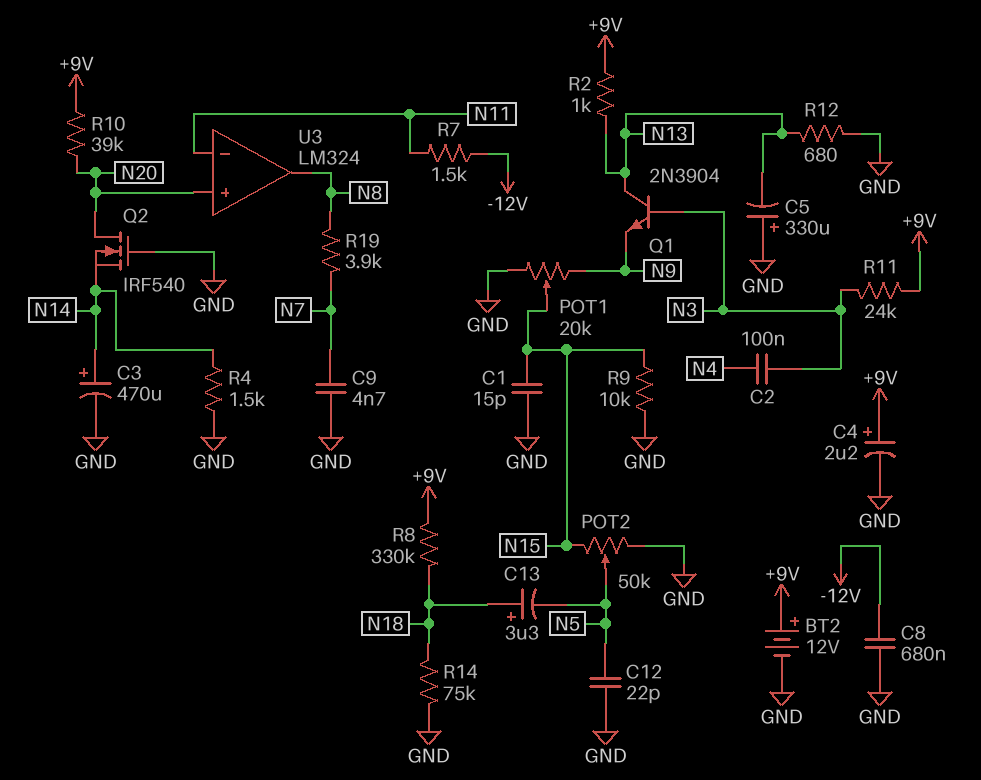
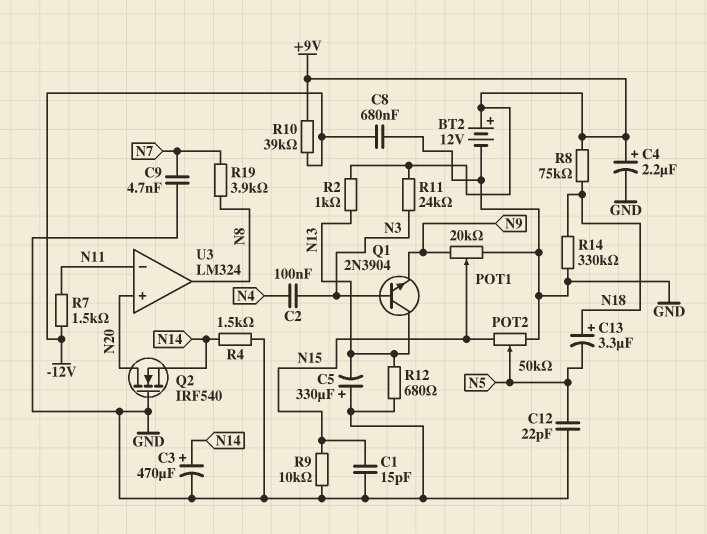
R8: 330k (+9V, N18) -> 75k (+9V, N18)
R10: 39k (+9V, N20) -> 39k (+9V, -12V)
R14: 75k (GND, N18) -> 330k (GND, N18)

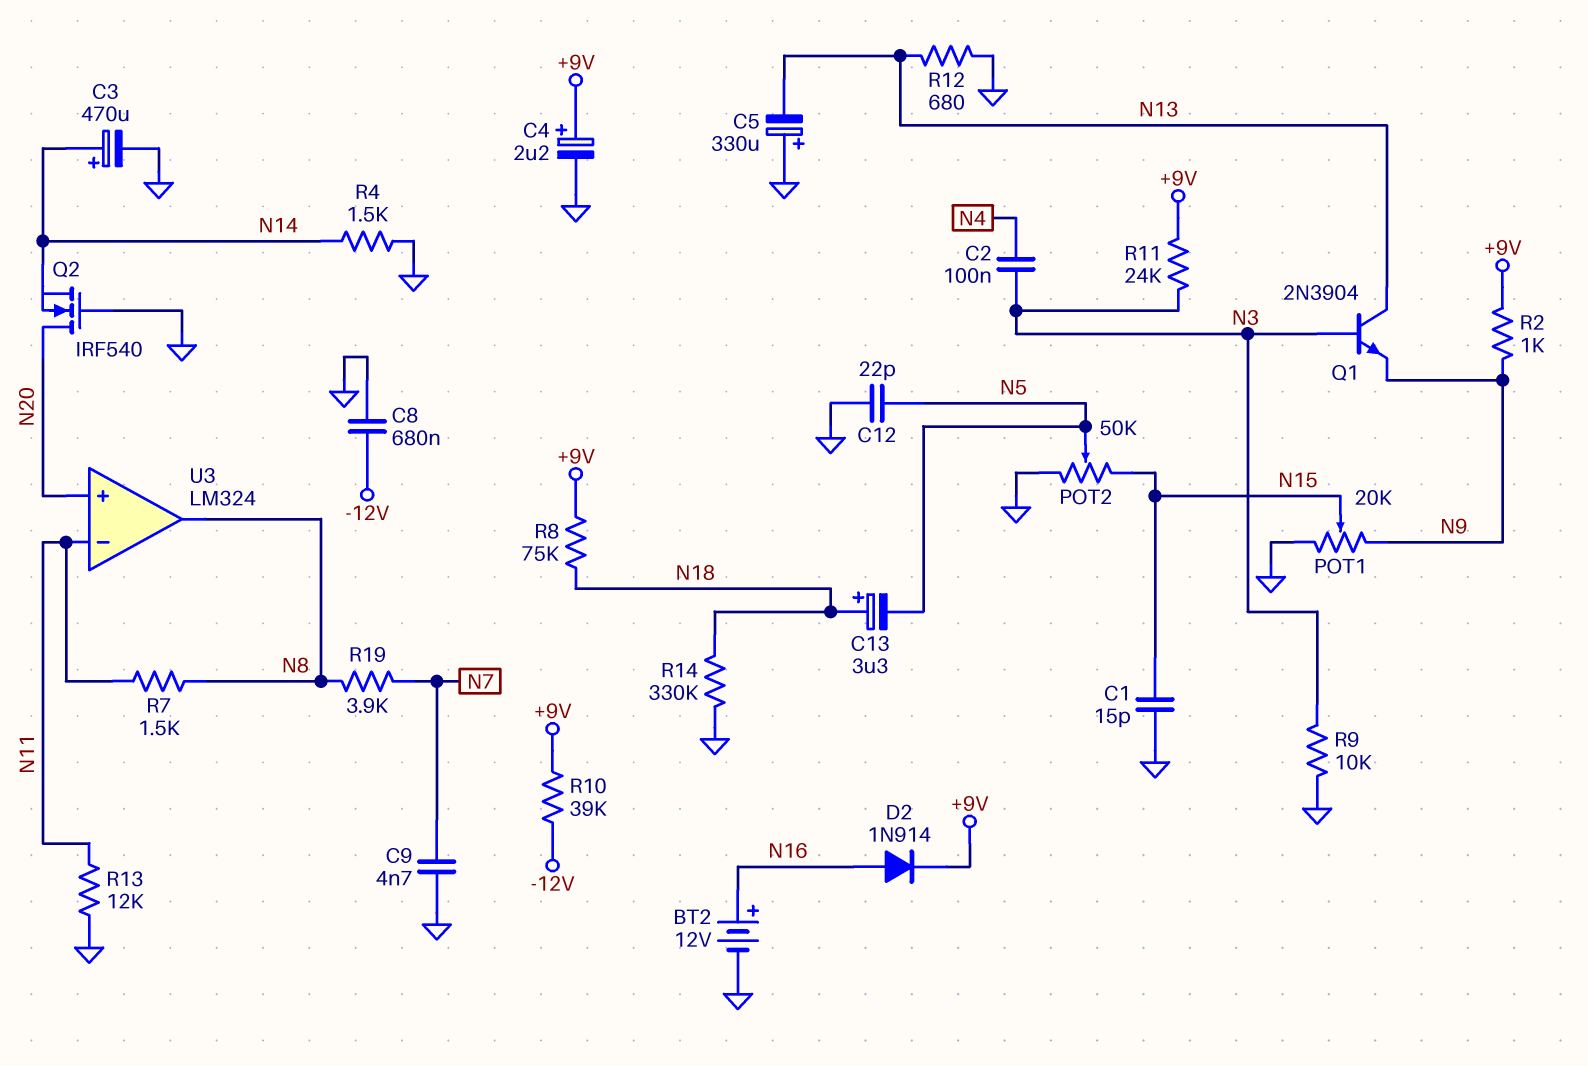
BT2: 12V (plus +9V, minus GND) -> 12V (plus N16, minus GND)
D2: none -> diode 1N914 (A N16, K +9V)
R2: 1k (+9V, N13) -> 1k (+9V, N9)
R7: 1.5k (-12V, N11) -> 1.5k (N8, N11)
R9: 10k (GND, N15) -> 10k (GND, N3)
R13: none -> 12k (GND, N11)

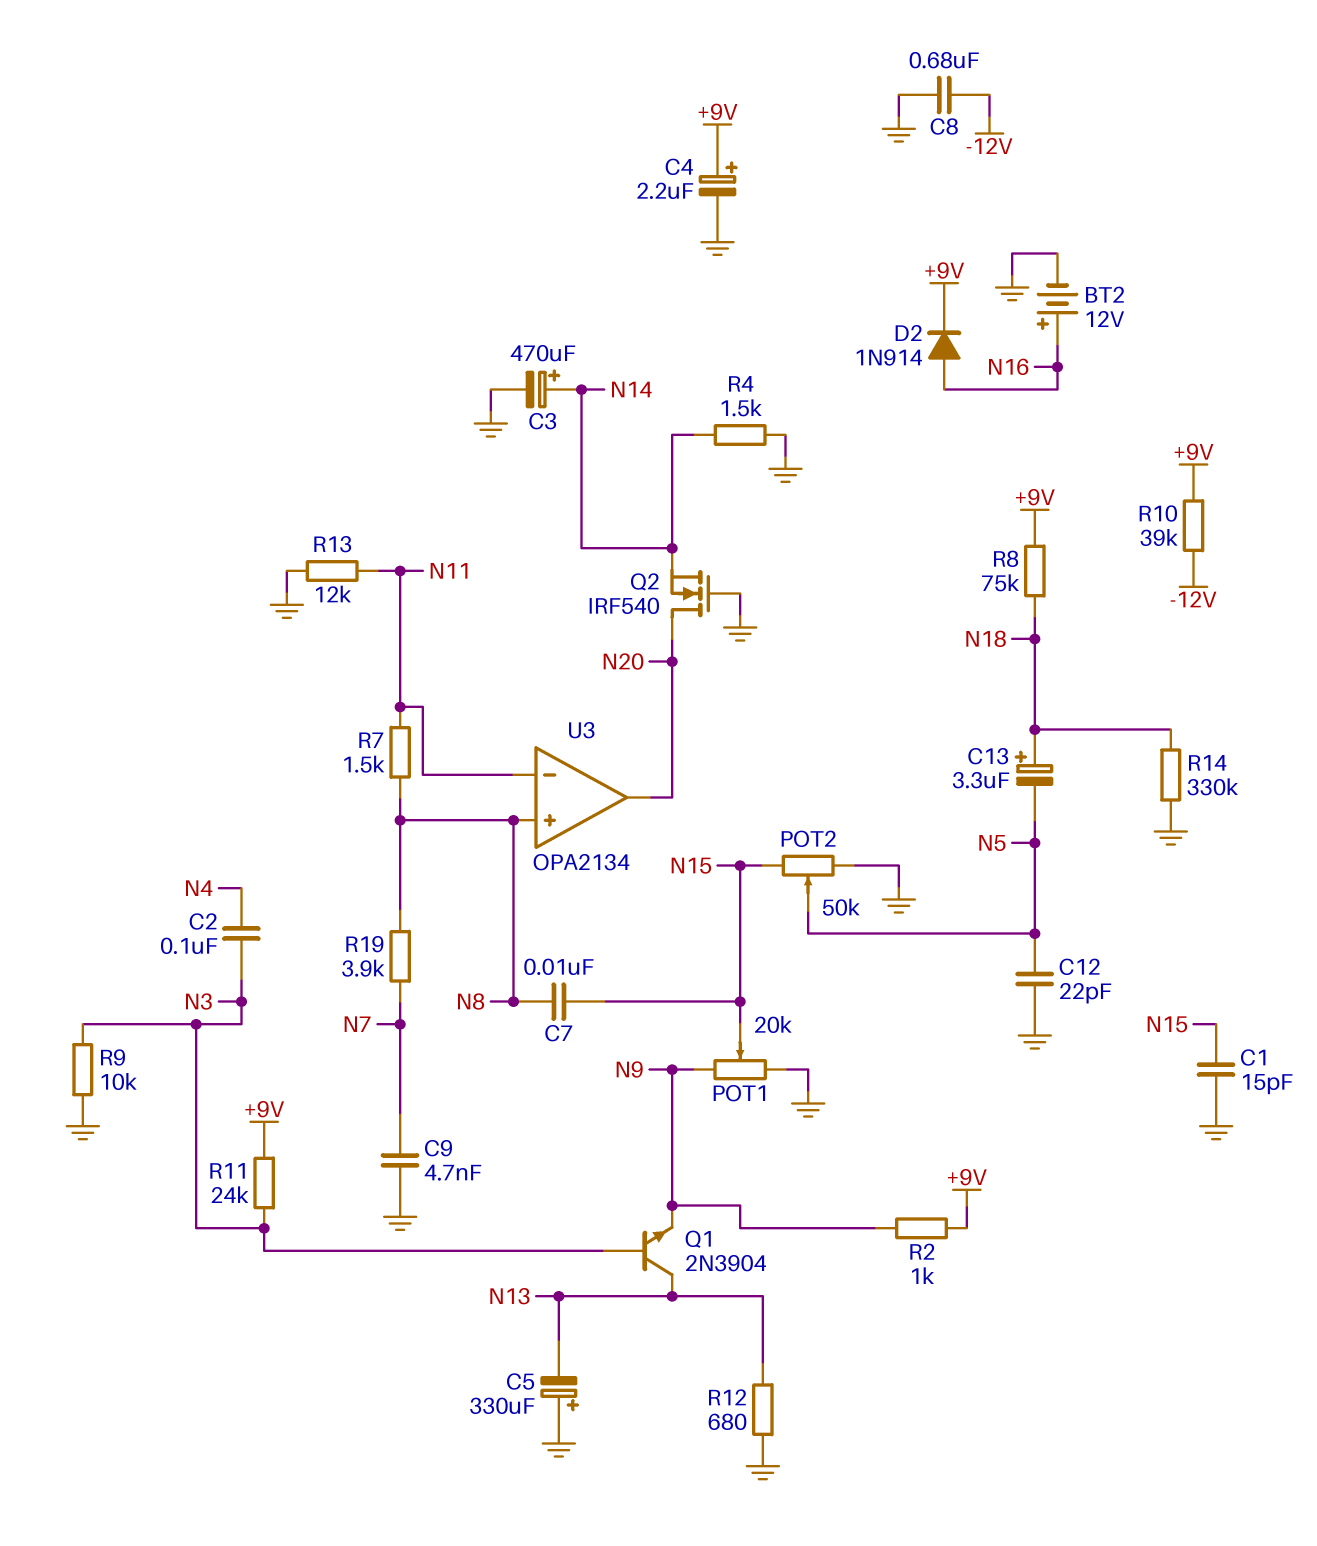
C7: none -> 10nF (N8, N15)
U3: LM324 -> OPA2134
U3 pin in+: N20 -> N8
U3 pin out: N8 -> N20

